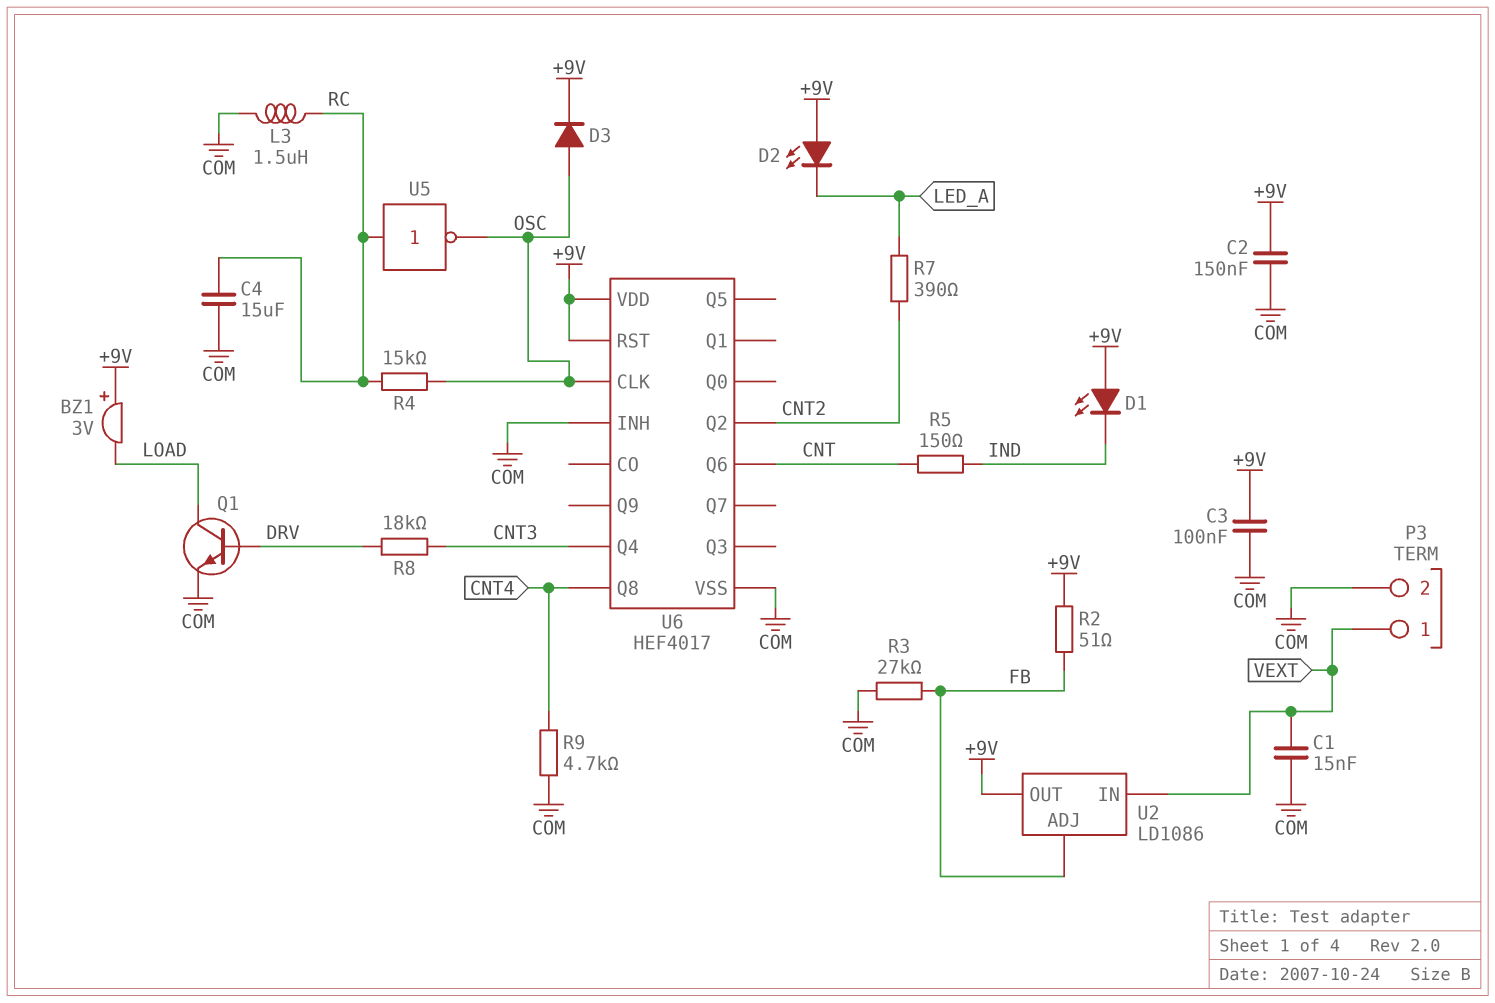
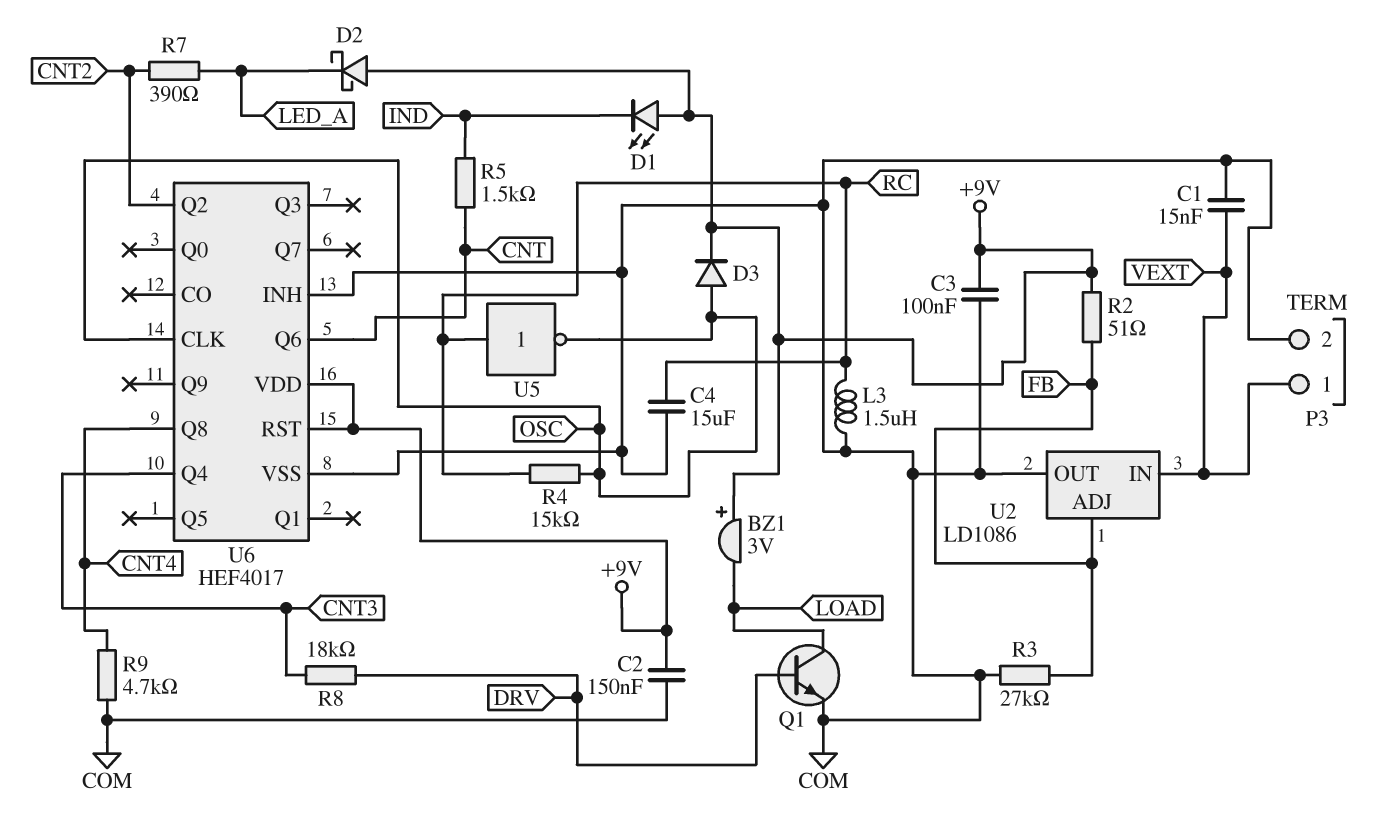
D2: LED (A +9V, K LED_A) -> schottky (A +9V, K LED_A)
R5: 150 (CNT, IND) -> 1.5k (CNT, IND)
U2 pin OUT: +9V -> COM

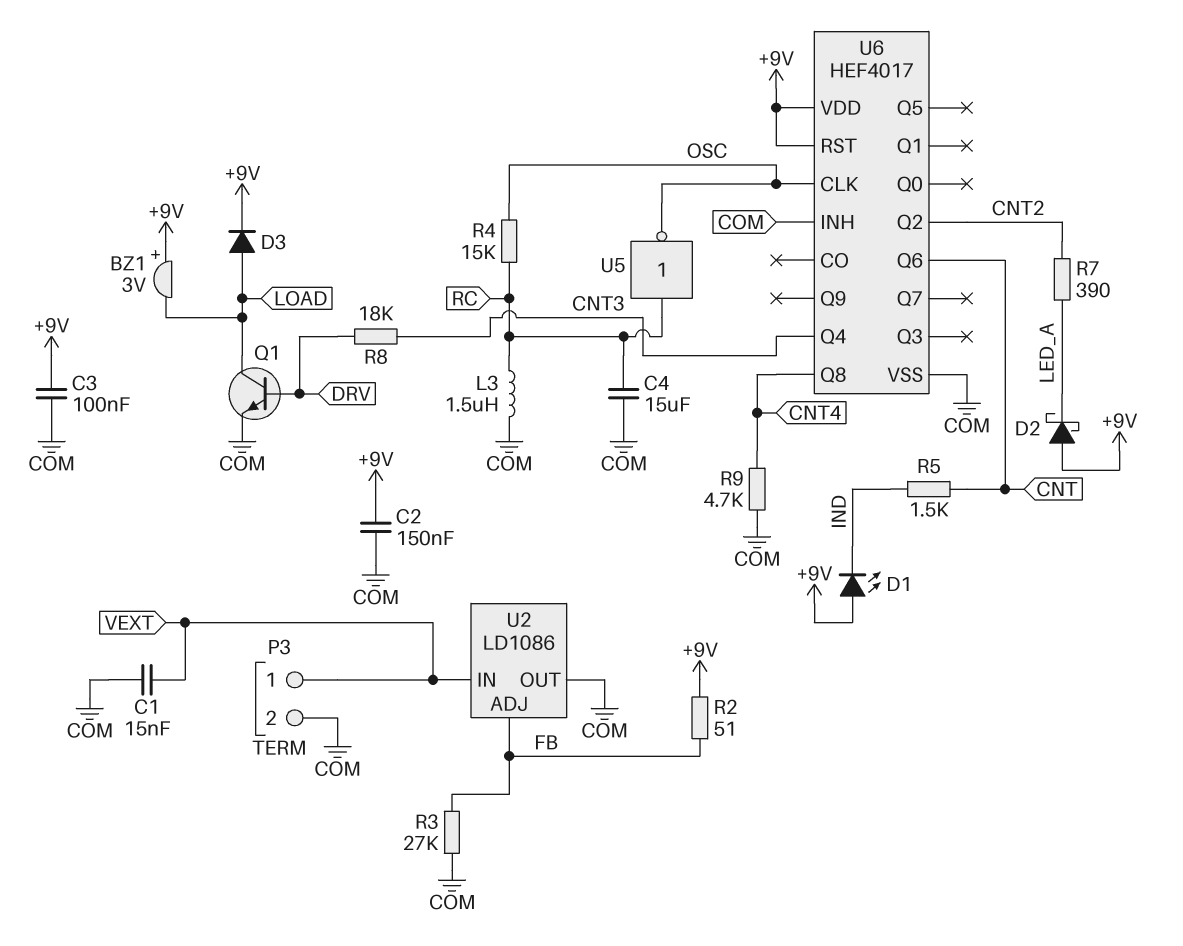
D3: diode (A OSC, K +9V) -> diode (A LOAD, K +9V)

